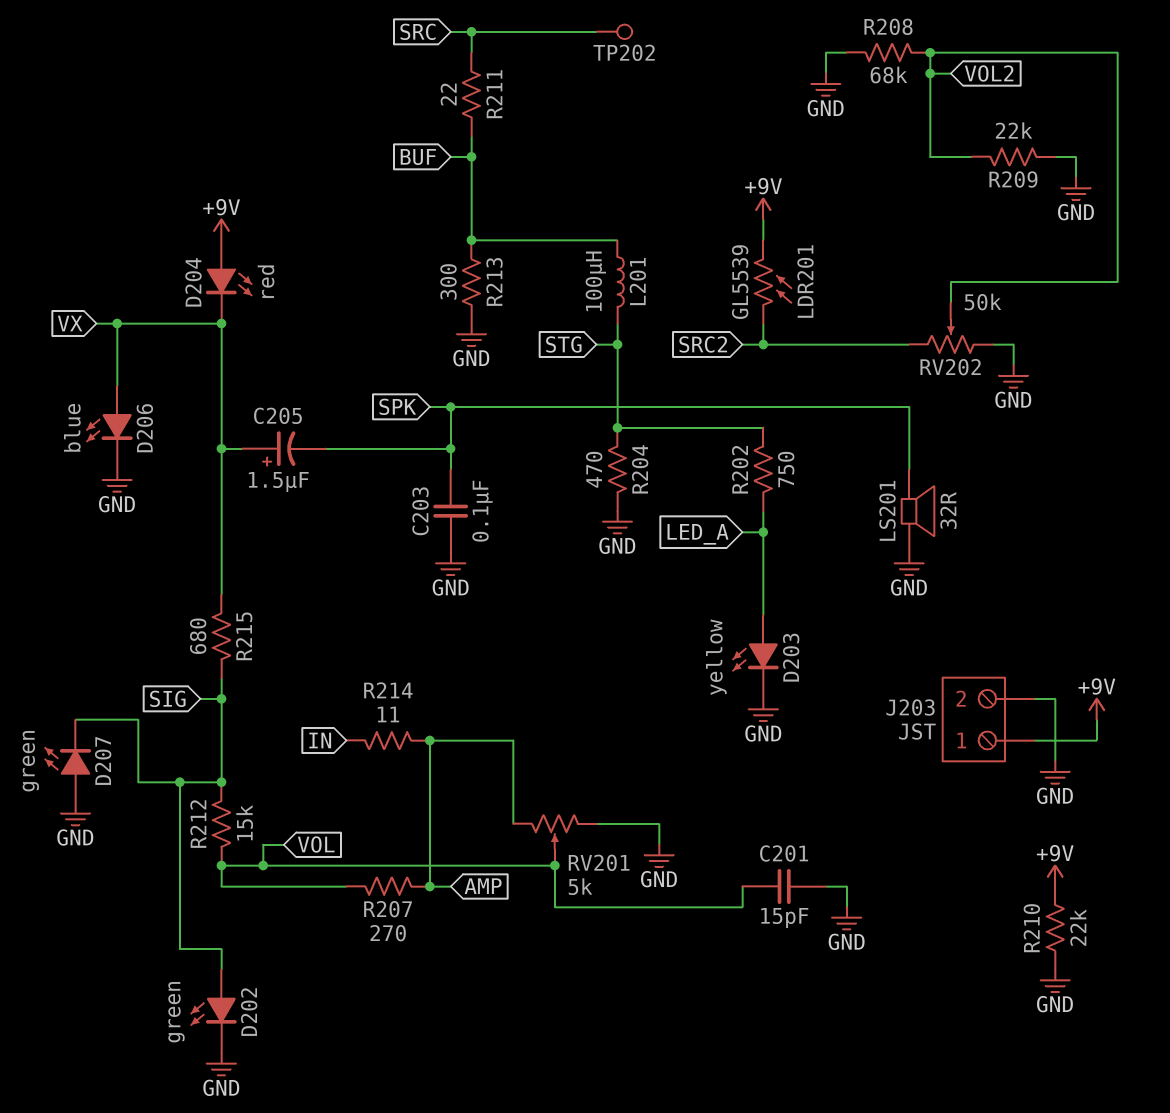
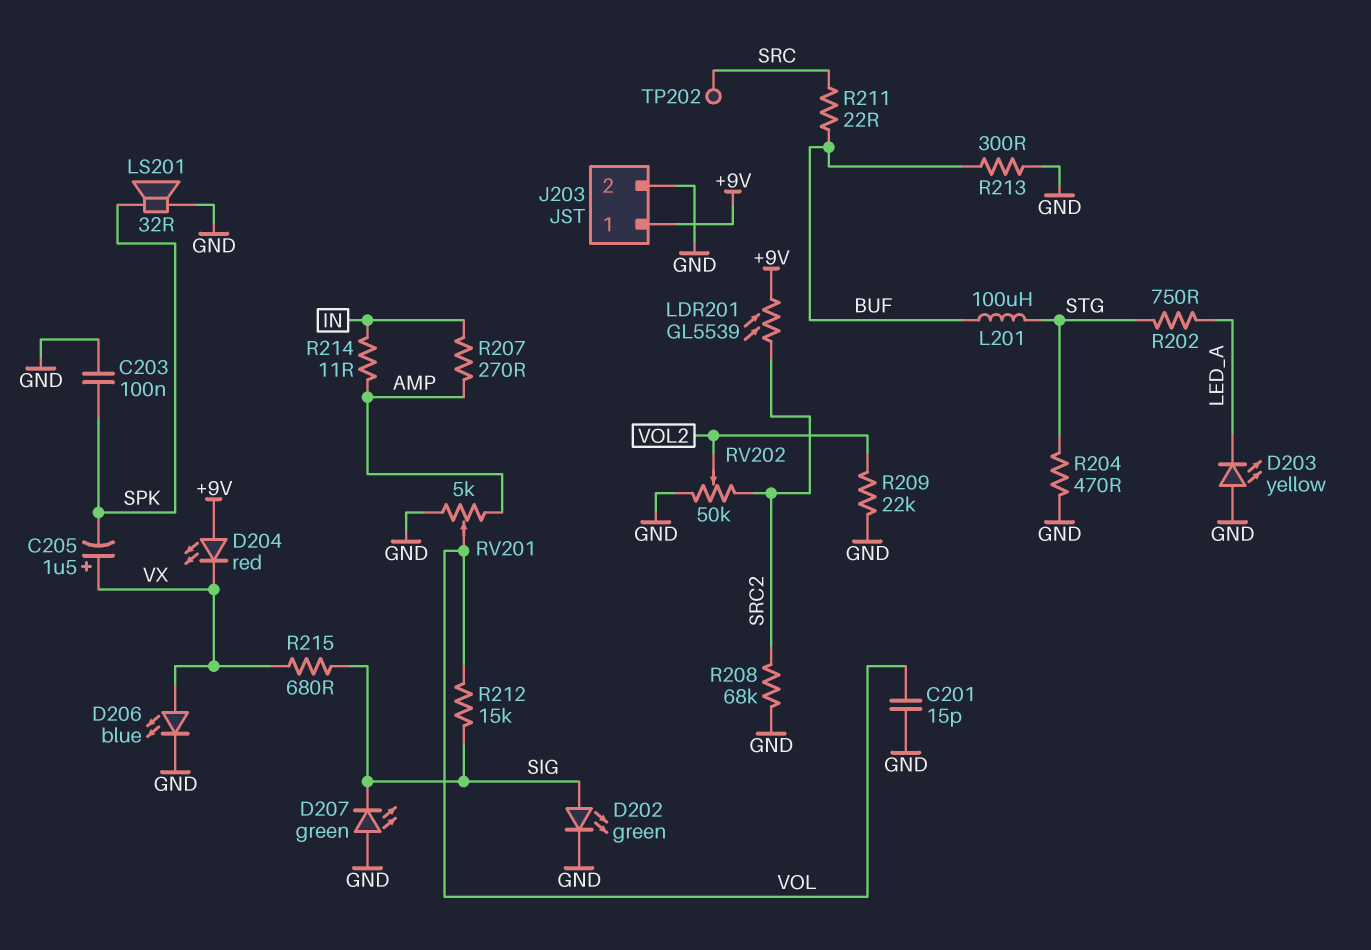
D203: LED yellow (A LED_A, K GND) -> LED yellow (A GND, K LED_A)
R207: 270 (AMP, VOL) -> 270 (AMP, IN)
R208: 68k (GND, VOL2) -> 68k (GND, SRC2)
R210: 22k (+9V, GND) -> none

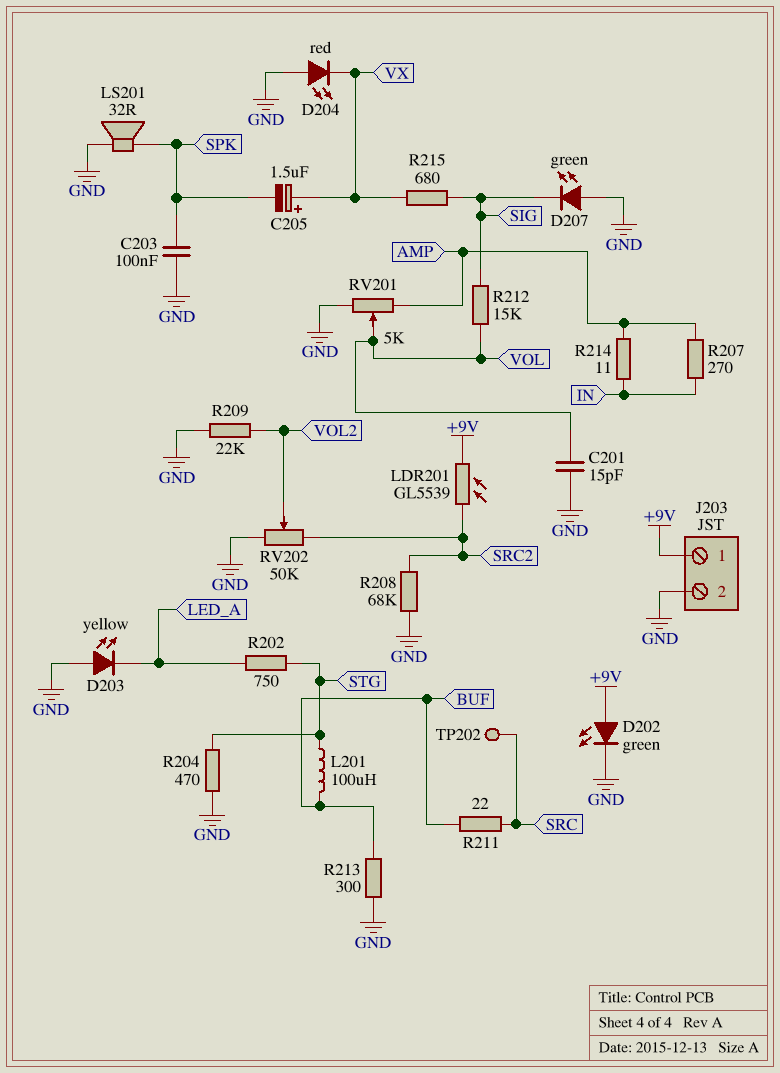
D202: LED green (A SIG, K GND) -> LED green (A +9V, K GND)
D204: LED red (A +9V, K VX) -> LED red (A GND, K VX)
D206: LED blue (A VX, K GND) -> none

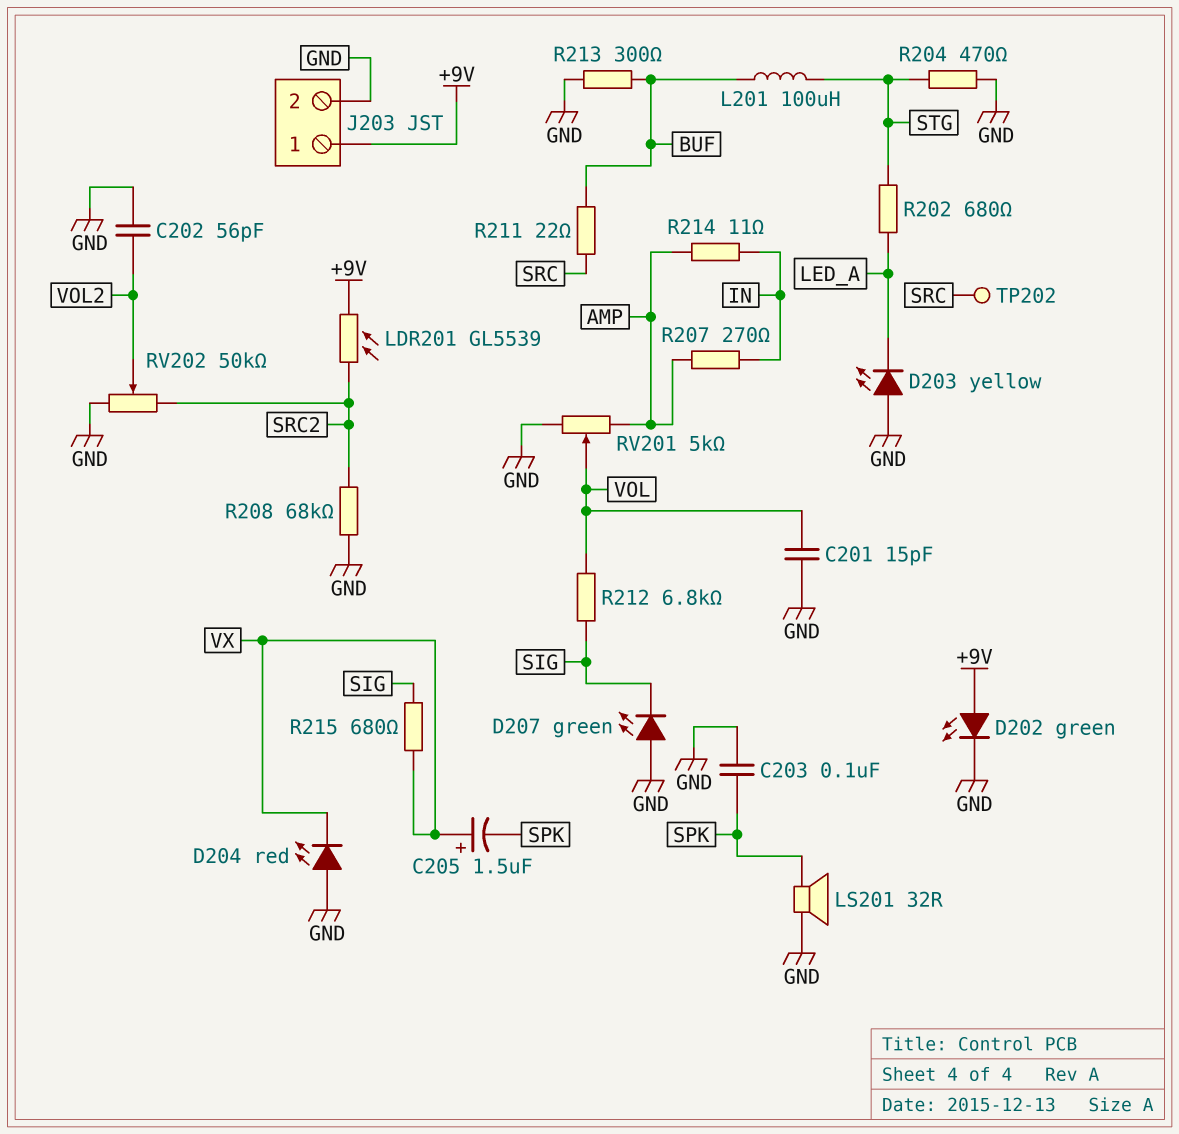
C202: none -> 56pF (GND, VOL2)
R202: 750 (LED_A, STG) -> 680 (LED_A, STG)
R209: 22k (GND, VOL2) -> none
R212: 15k (SIG, VOL) -> 6.8k (SIG, VOL)

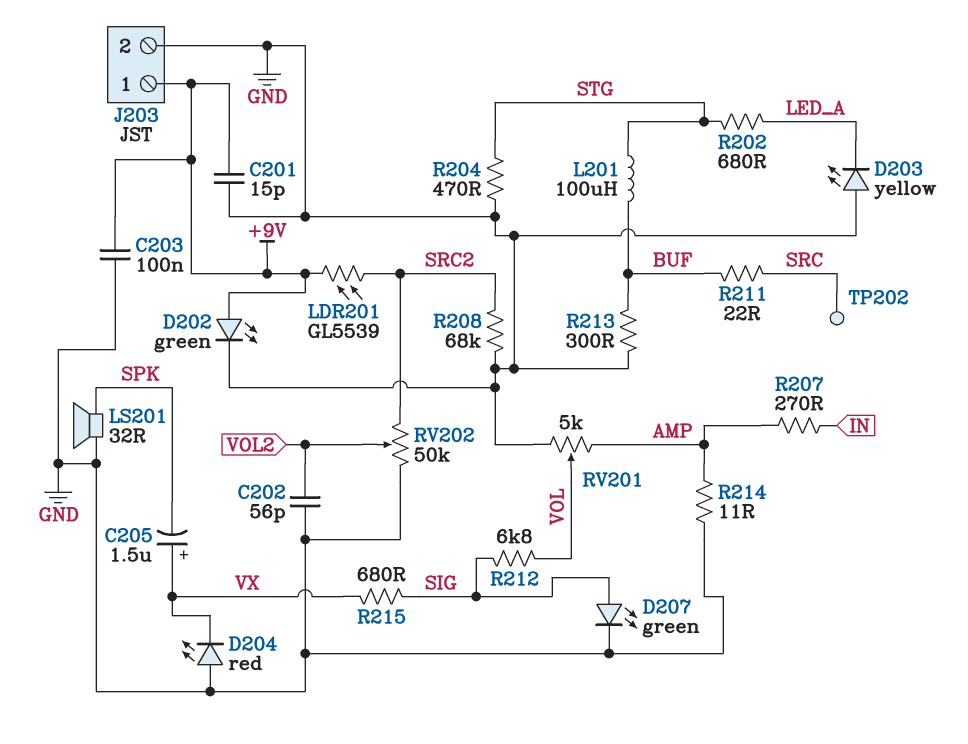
C201: 15pF (GND, VOL) -> 15pF (+9V, GND)
C203: 100nF (GND, SPK) -> 100nF (+9V, GND)
D207: LED green (A GND, K SIG) -> LED green (A SIG, K GND)
R214: 11 (AMP, IN) -> 11 (AMP, GND)

